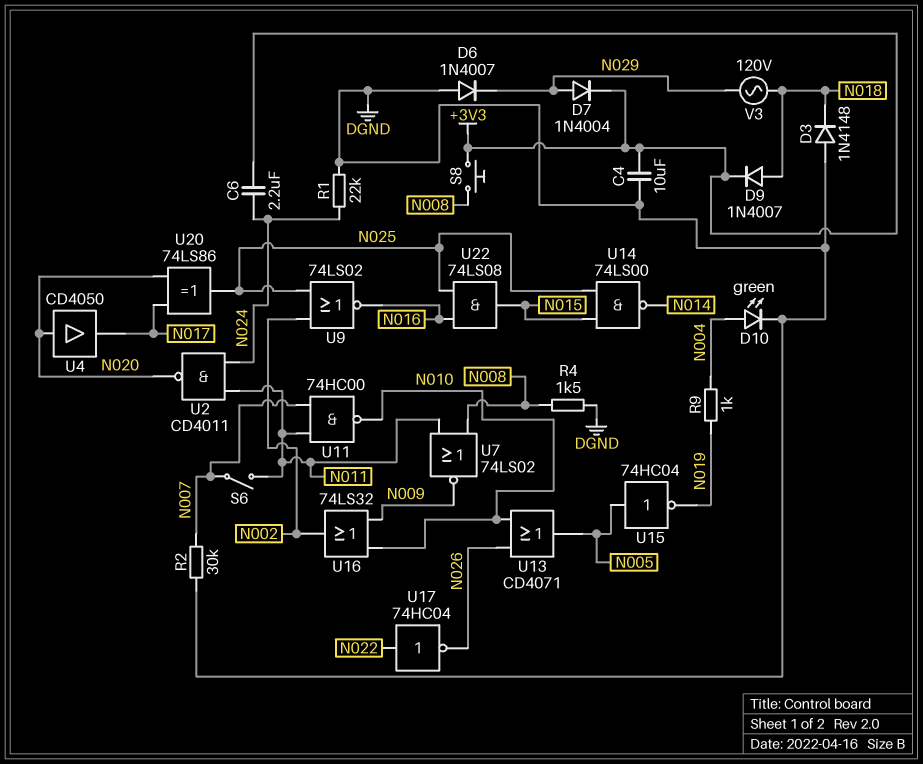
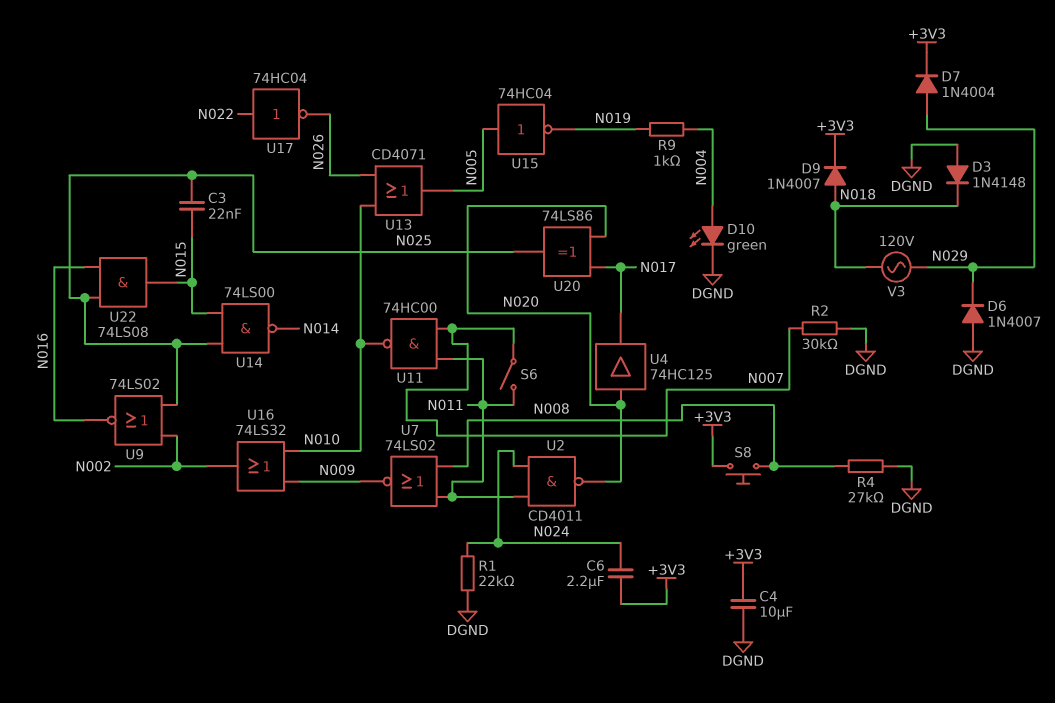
C3: none -> 22nF (N015, N025)
R4: 1.5k (DGND, N008) -> 27k (DGND, N008)
U4: buffer CD4050 (in N020, out N017) -> buffer 74HC125 (in N020, out N017)

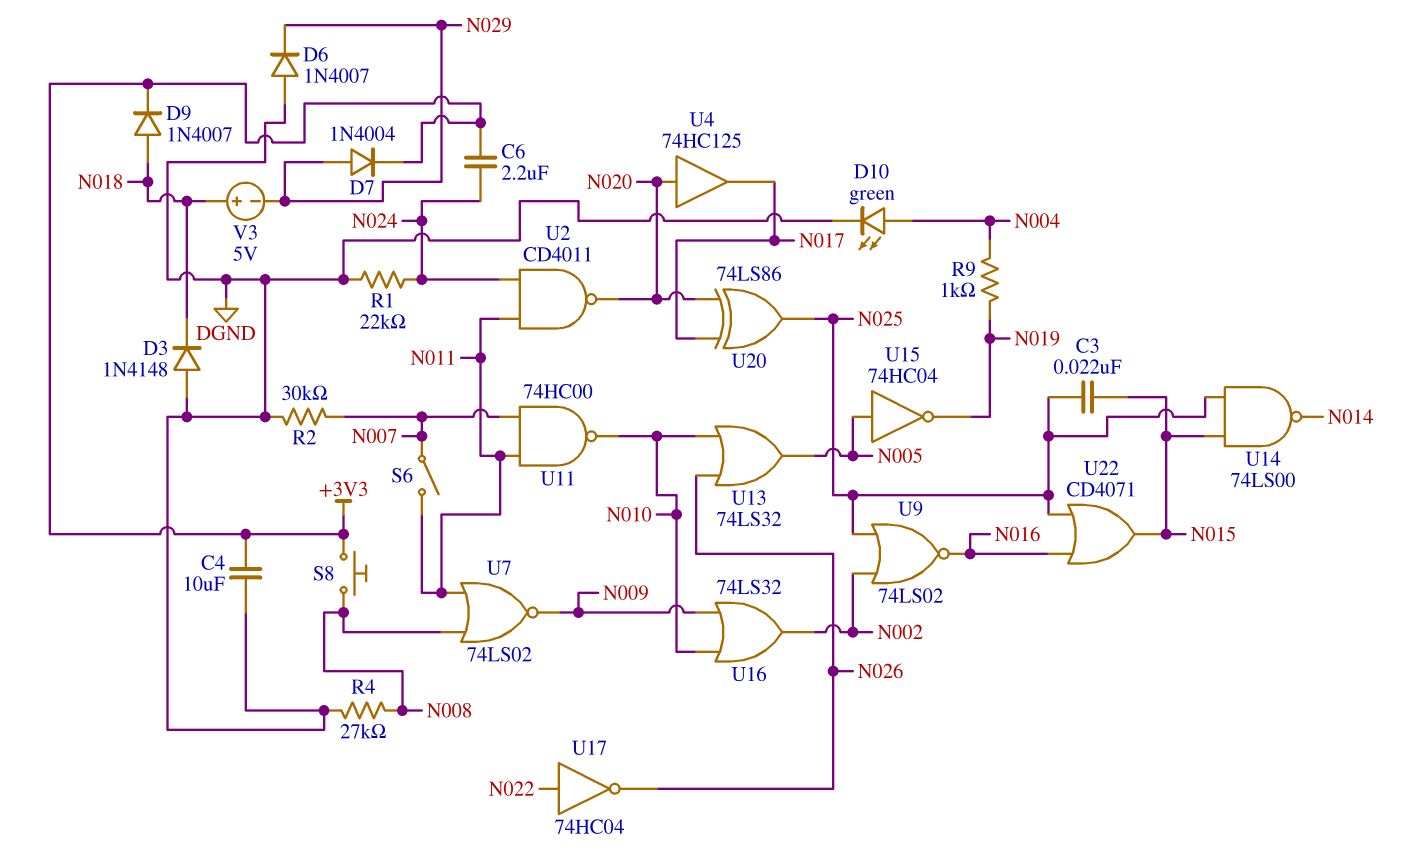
U13: OR CD4071 (in N010, in N026, out N005) -> OR 74LS32 (in N010, in N026, out N005)
U22: AND 74LS08 (in N016, in N025, out N015) -> OR CD4071 (in N016, in N025, out N015)
V3: AC 120V (N018, N029) -> 5V (plus N018, minus N029)

